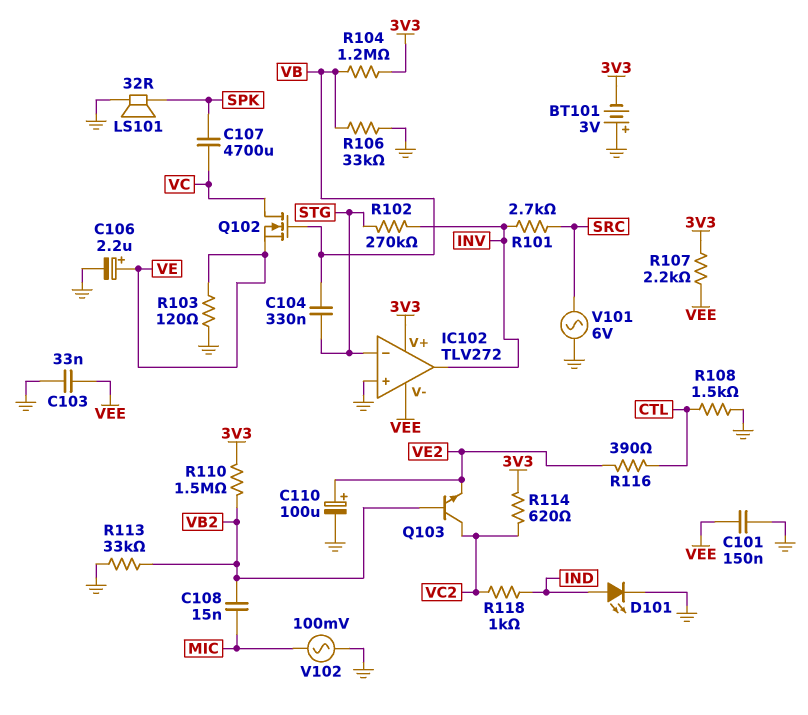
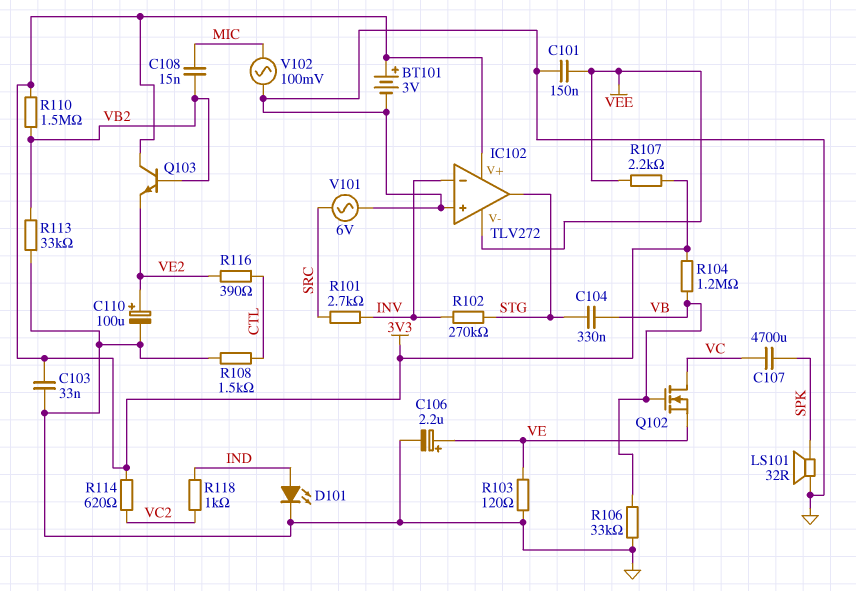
BT101: 3V (plus GND, minus 3V3) -> 3V (plus 3V3, minus GND)
C103: 33nF (GND, VEE) -> 33nF (3V3, GND)
IC102 pin in-: STG -> INV
IC102 pin out: INV -> STG
Q103: NPN (B VB2, C VC2, E VE2) -> NPN (B VB2, C 3V3, E VE2)

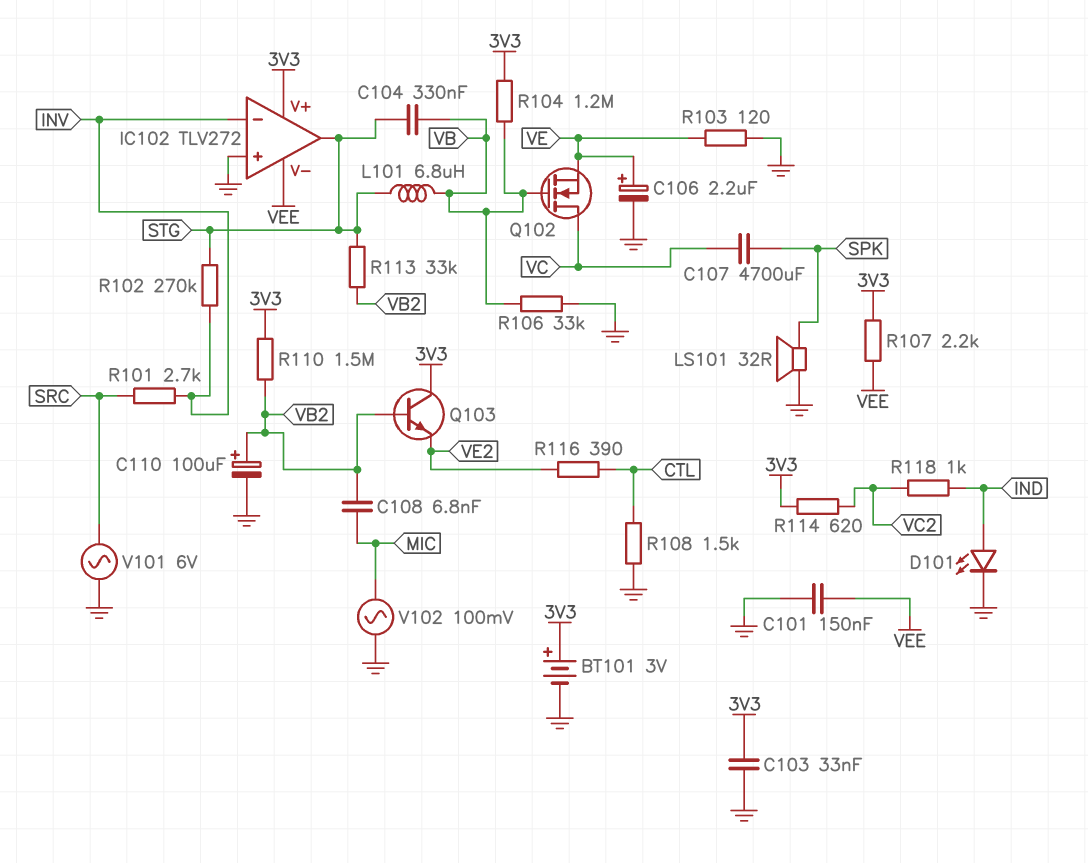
C108: 15nF (MIC, VB2) -> 6.8nF (MIC, VB2)
C110: 100uF (plus VE2, minus GND) -> 100uF (plus VB2, minus GND)
L101: none -> 6.8uH (STG, VB)
R113: 33k (GND, VB2) -> 33k (STG, VB2)

